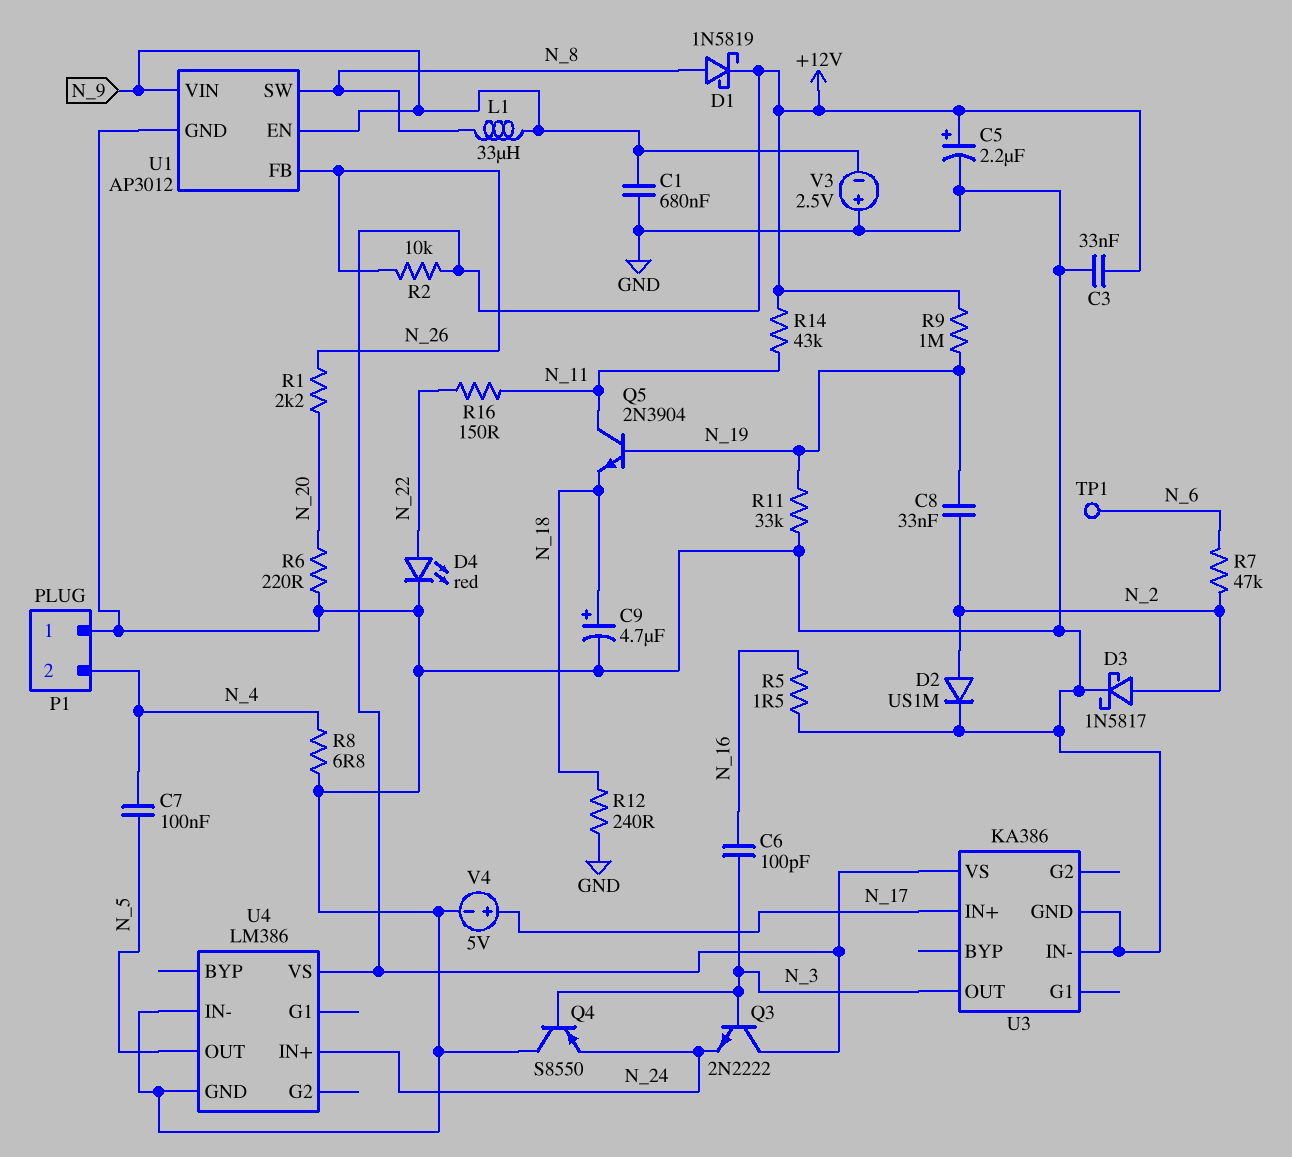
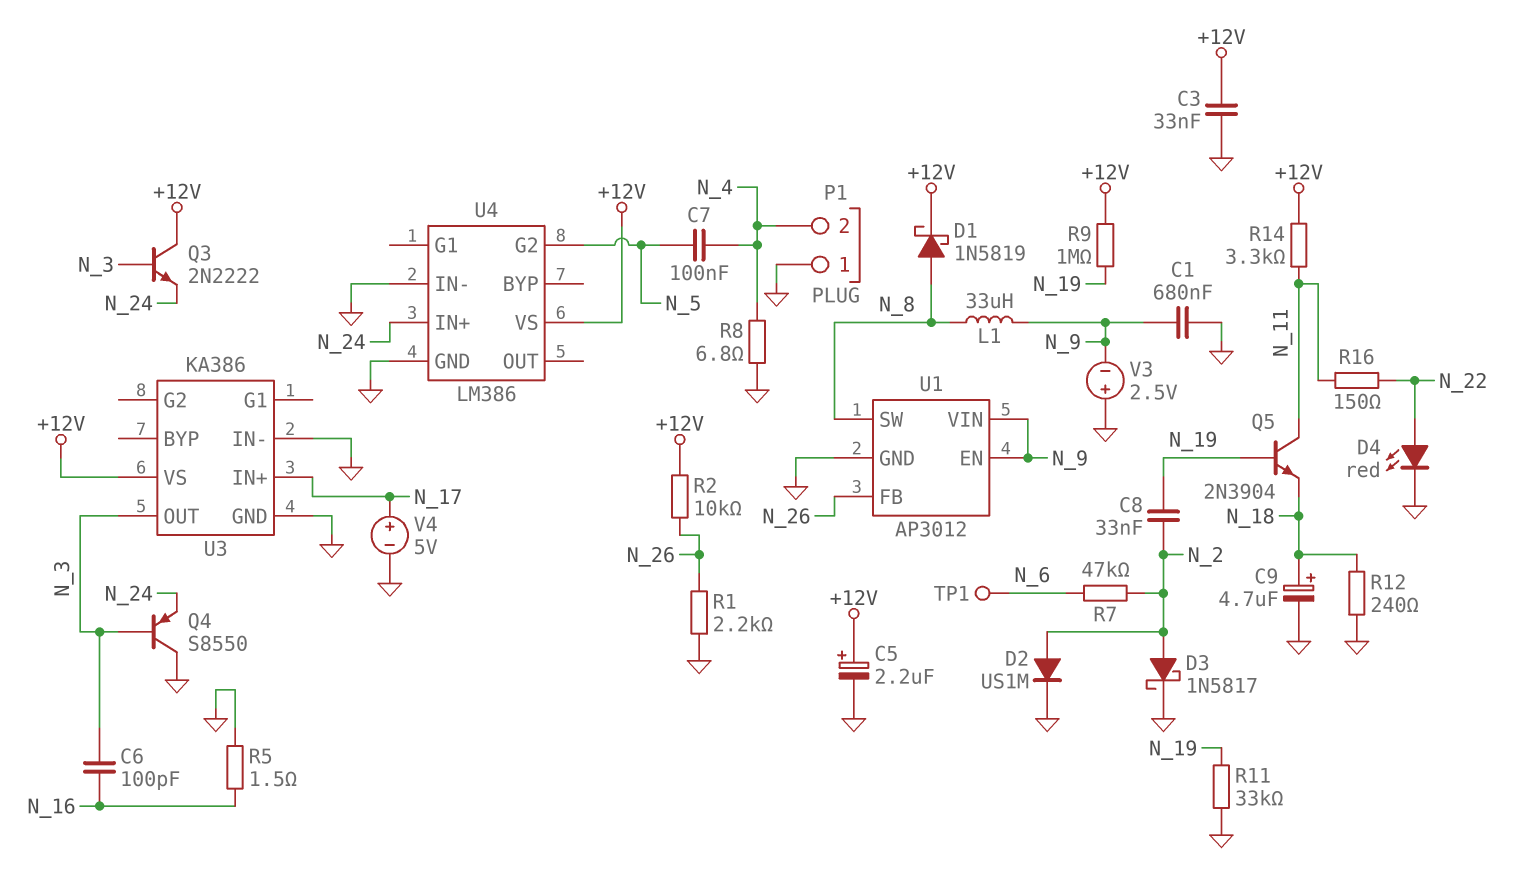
R1: 2.2k (N_20, N_26) -> 2.2k (GND, N_26)
R6: 220 (GND, N_20) -> none
R14: 43k (+12V, N_11) -> 3.3k (+12V, N_11)
U4 pin G2: none -> N_5
U4 pin OUT: N_5 -> none

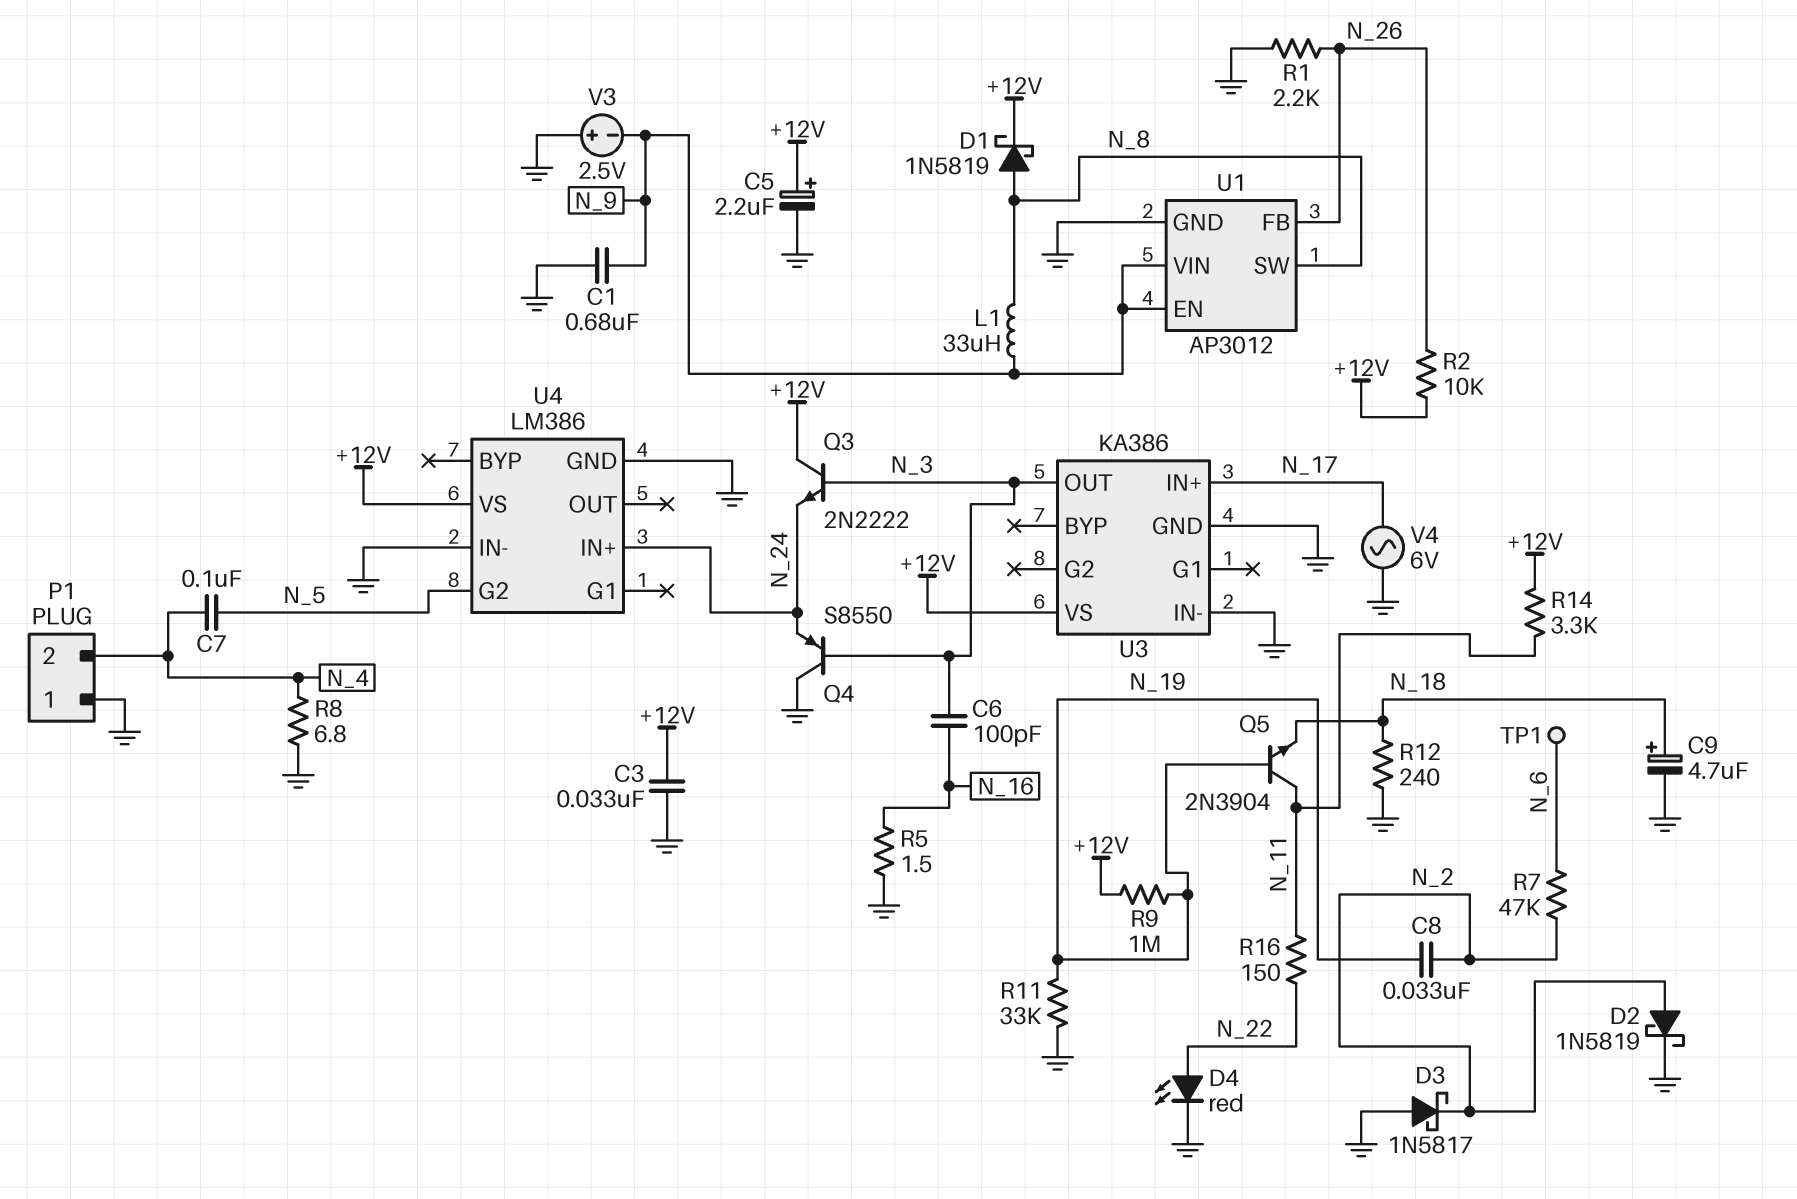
D2: diode US1M (A N_2, K GND) -> schottky 1N5819 (A N_2, K GND)
D3: schottky 1N5817 (A N_2, K GND) -> schottky 1N5817 (A GND, K N_2)
V4: 5V (plus N_17, minus GND) -> AC 6V (GND, N_17)

